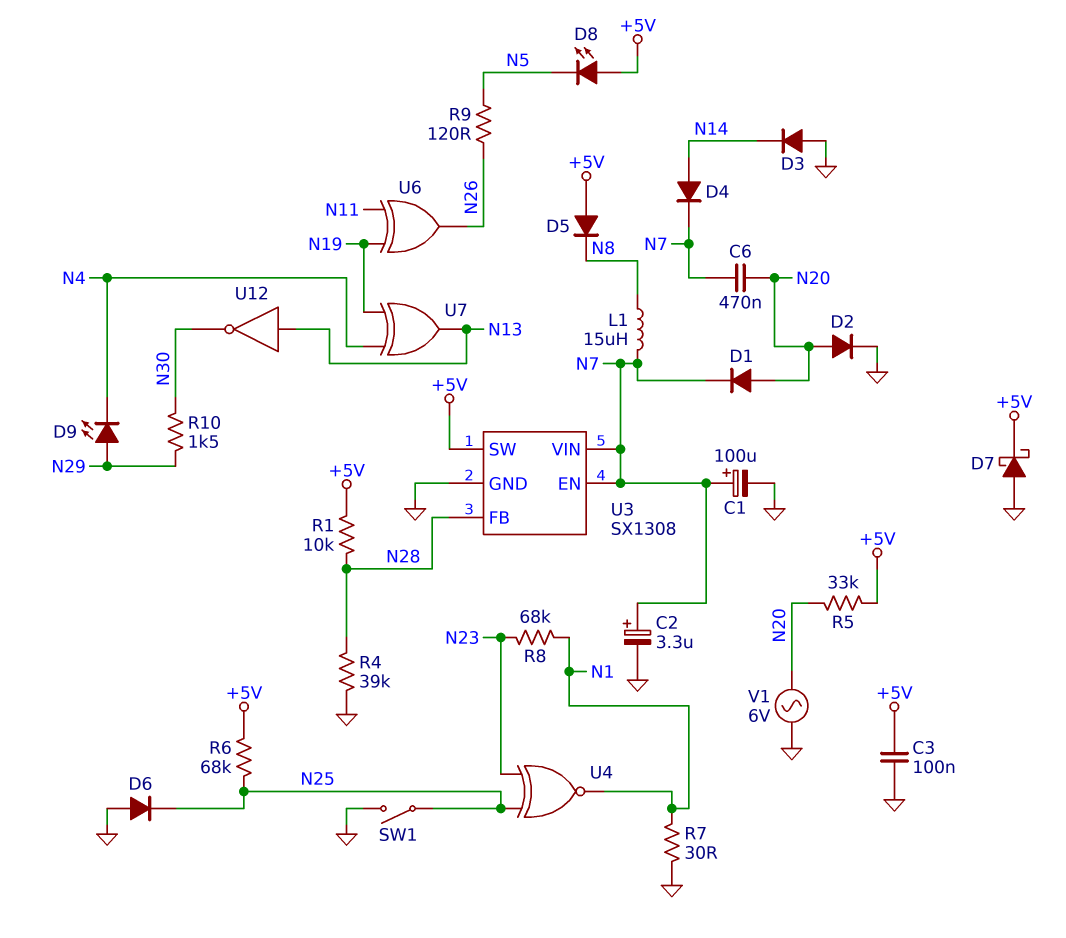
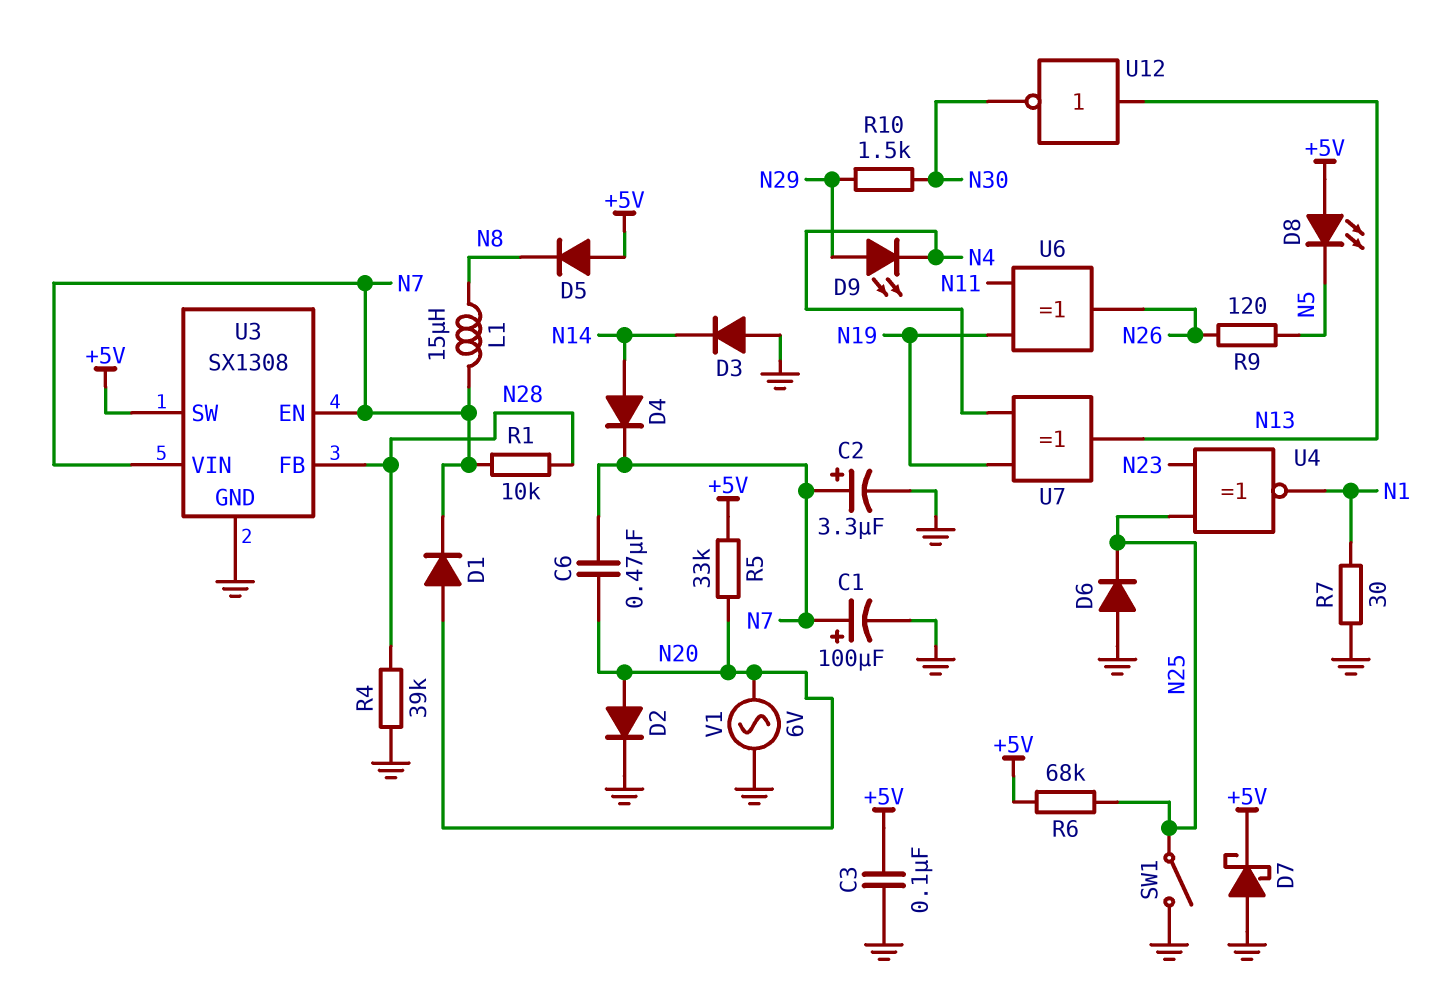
R1: 10k (+5V, N28) -> 10k (N7, N28)
R8: 68k (N1, N23) -> none

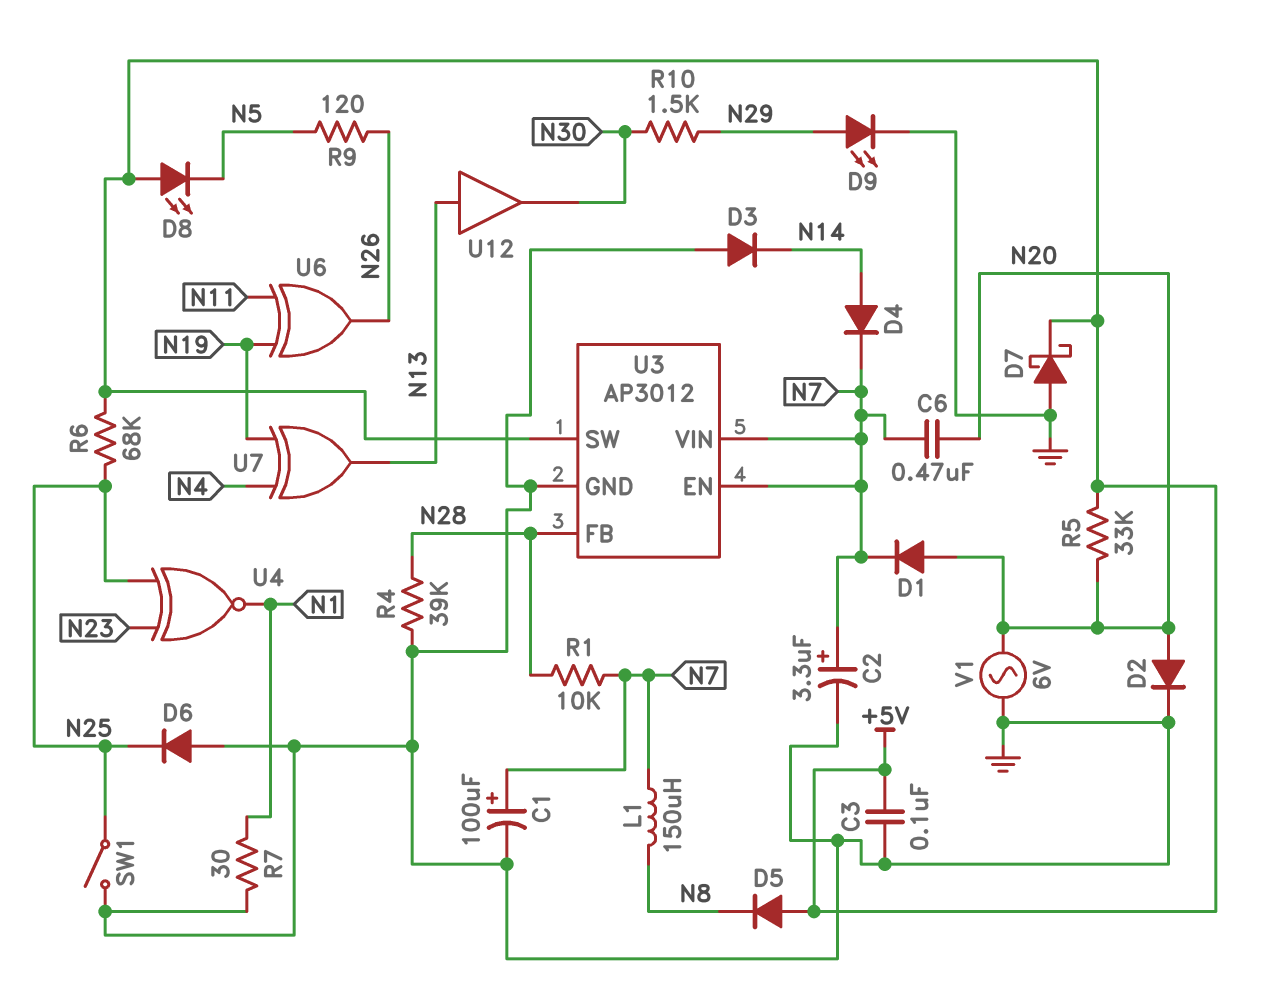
D9: LED (A N29, K N4) -> LED (A N29, K GND)
L1: 15uH (N7, N8) -> 150uH (N7, N8)
U3: SX1308 -> AP3012
U12: NOT (in N13, out N30) -> buffer (in N13, out N30)

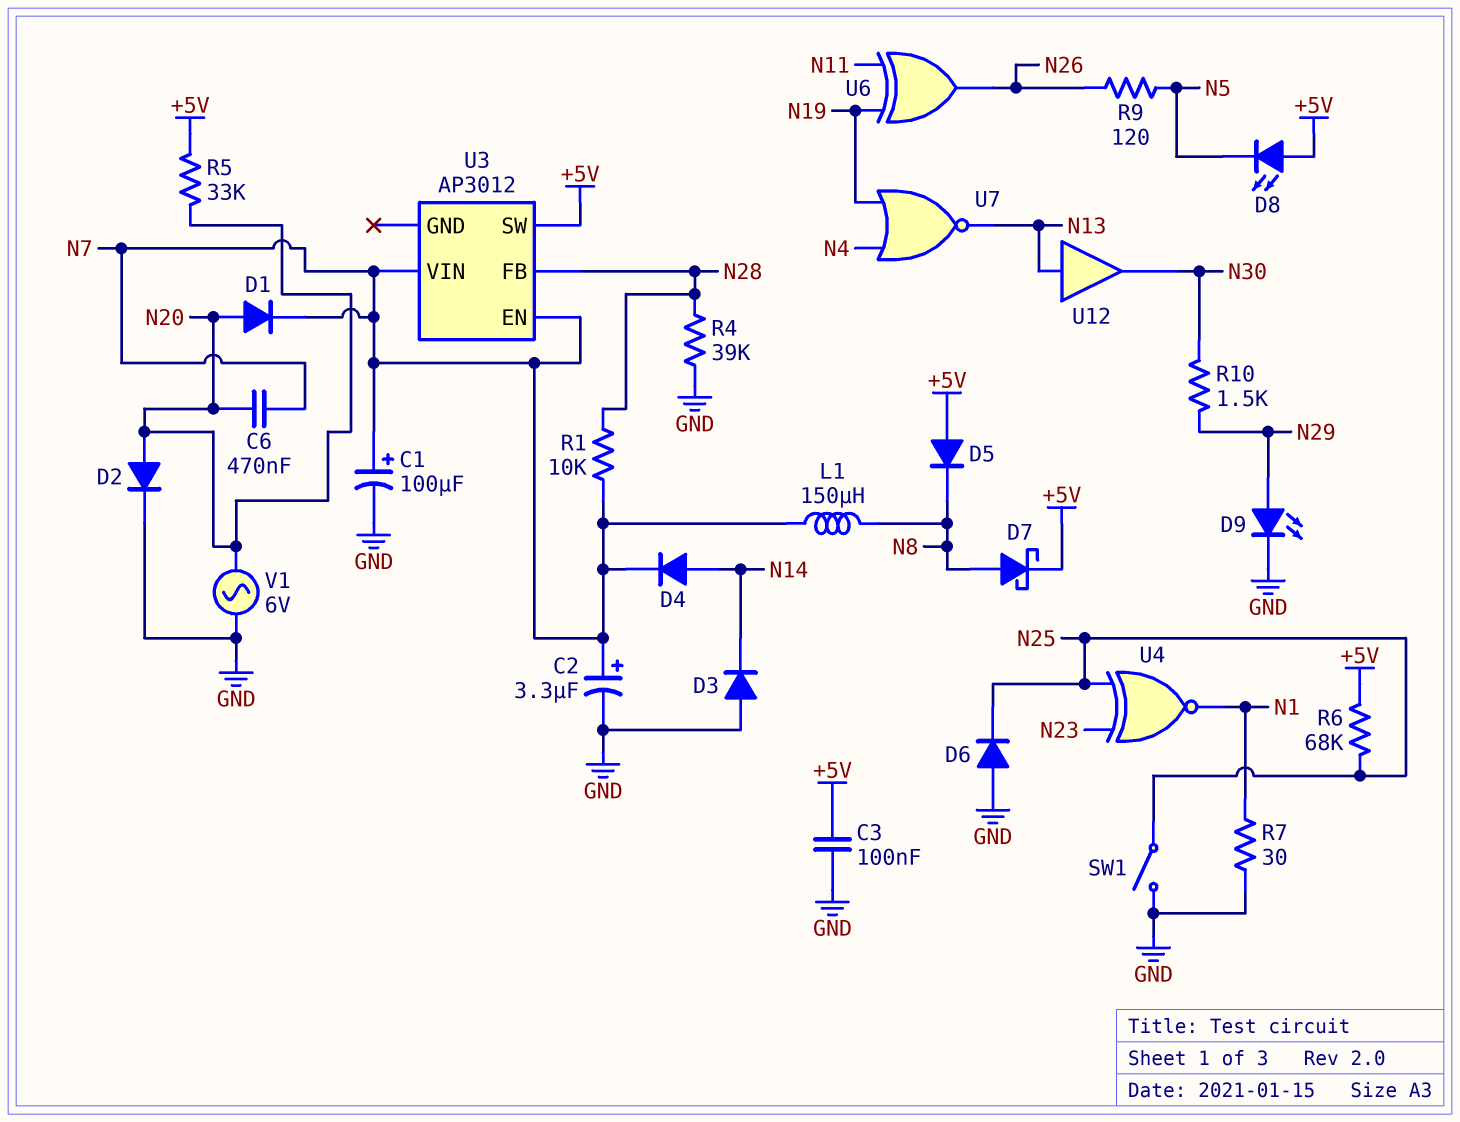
D7: schottky (A GND, K +5V) -> schottky (A N8, K +5V)
U3 pin GND: GND -> none
U7: XOR (in N4, in N19, out N13) -> NOR (in N4, in N19, out N13)

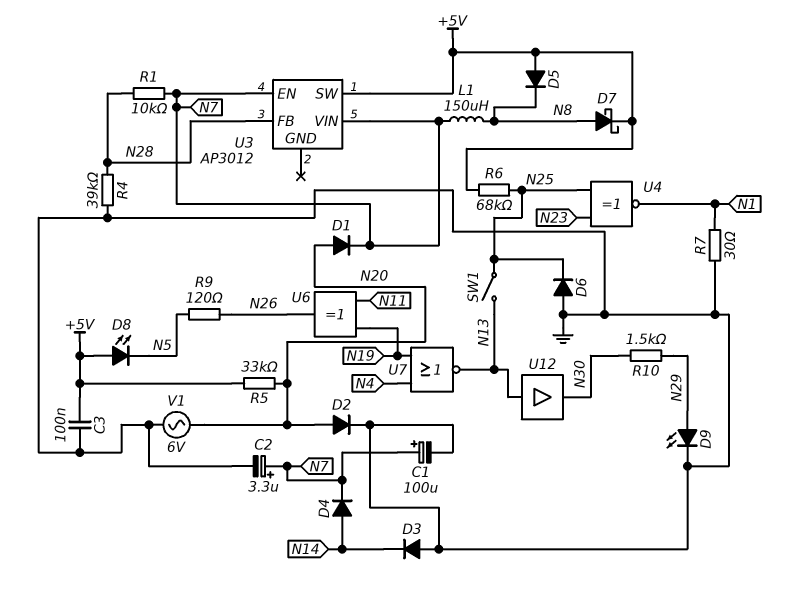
C6: 470nF (N7, N20) -> none
SW1: switch (GND, N25) -> switch (N13, N25)

